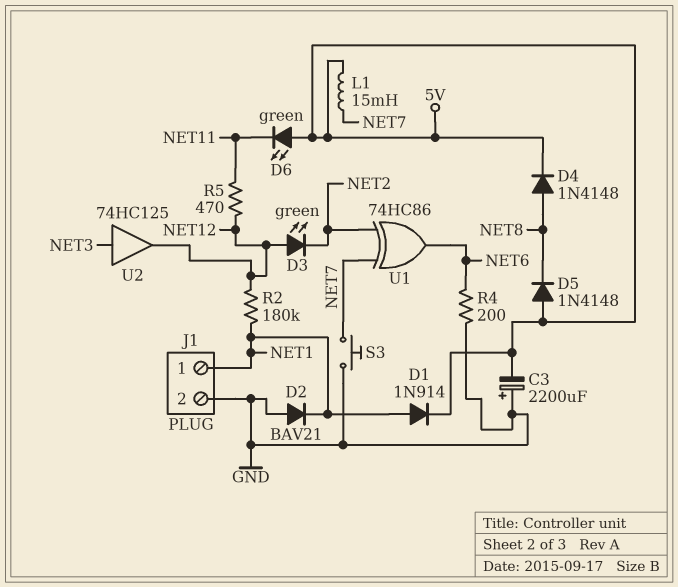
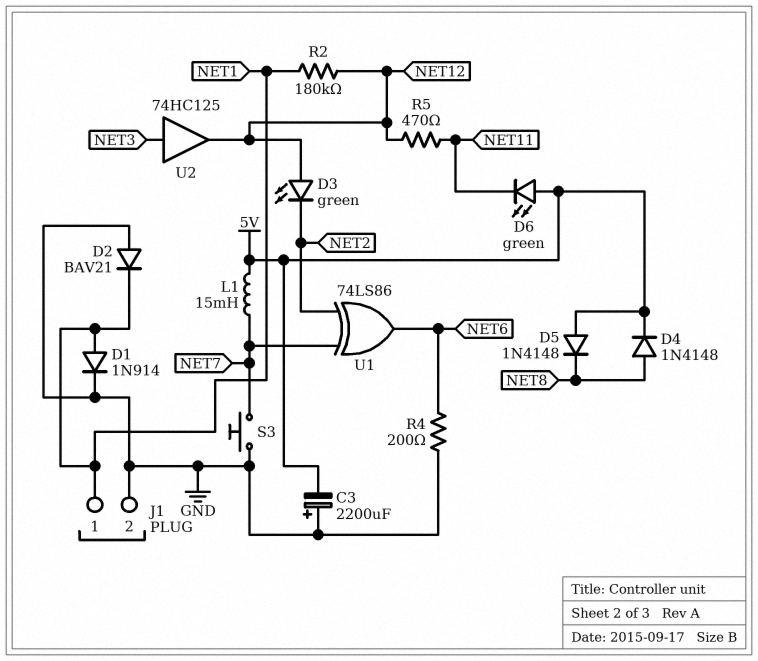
D1: diode 1N914 (A NET1, K 5V) -> diode 1N914 (A NET1, K GND)
U1: XOR 74HC86 (in NET2, in NET7, out NET6) -> XOR 74LS86 (in NET2, in NET7, out NET6)

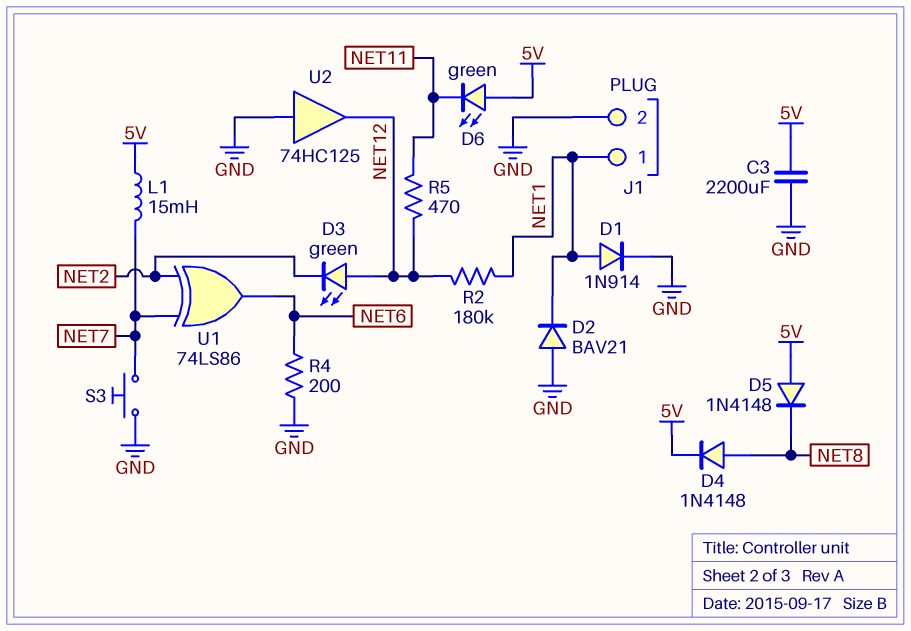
C3: 2200uF (plus GND, minus 5V) -> 2200uF (5V, GND)
U2: buffer 74HC125 (in NET3, out NET12) -> buffer 74HC125 (in GND, out NET12)

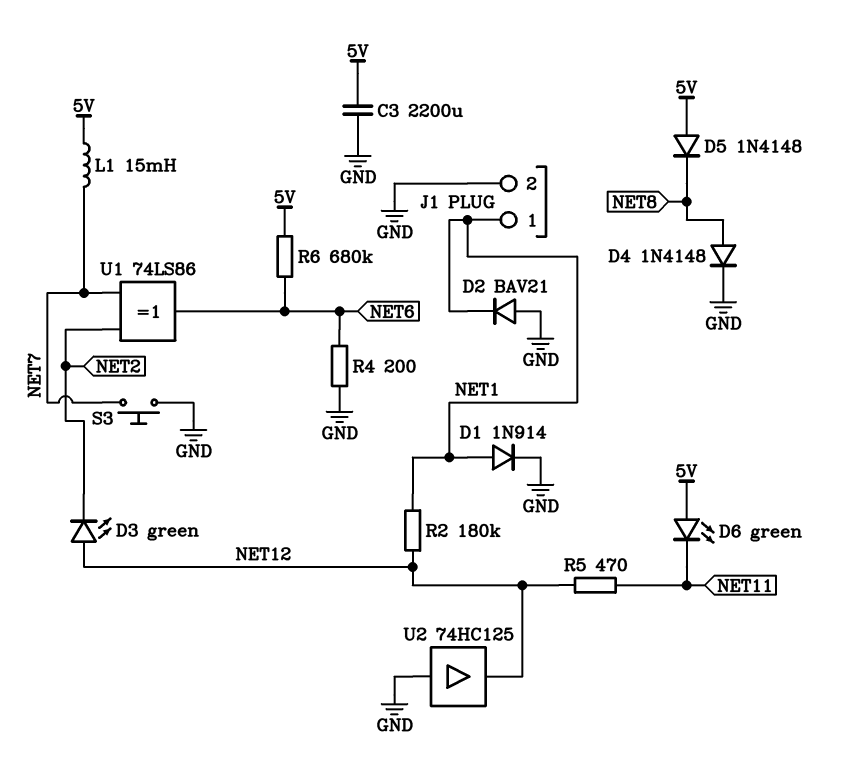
D4: diode 1N4148 (A NET8, K 5V) -> diode 1N4148 (A NET8, K GND)
R6: none -> 680k (5V, NET6)

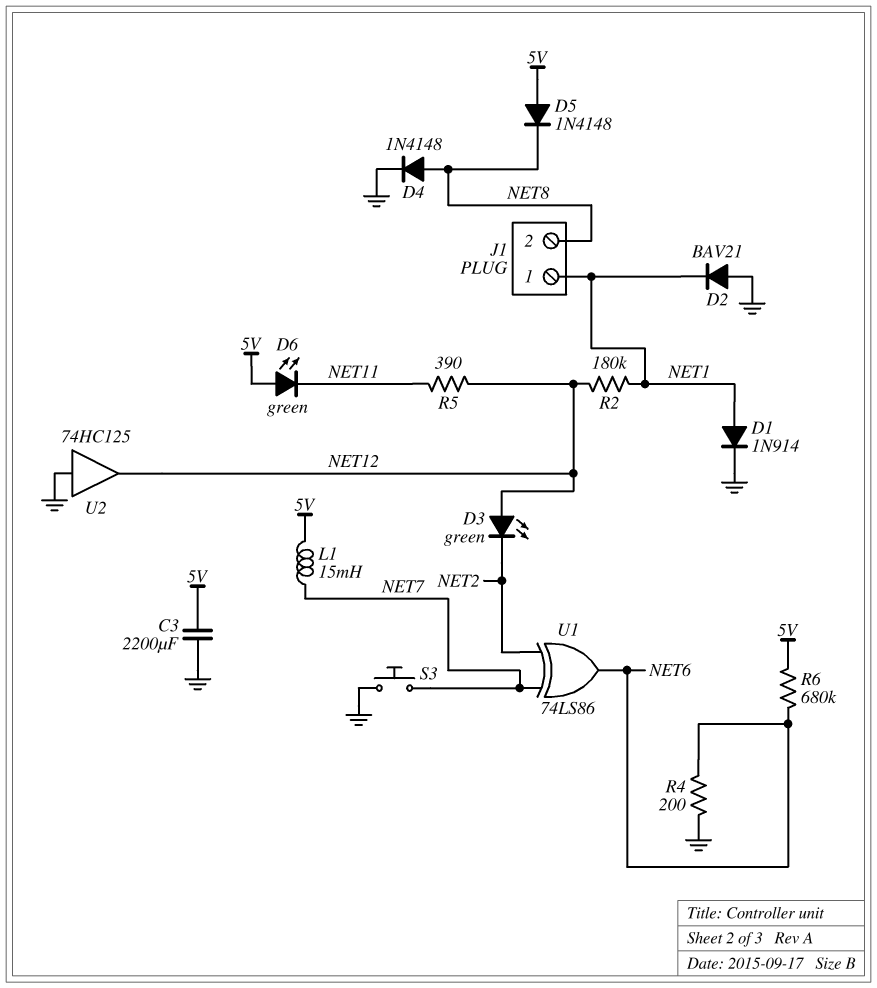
J1 pin 2: GND -> NET8
R5: 470 (NET11, NET12) -> 390 (NET11, NET12)

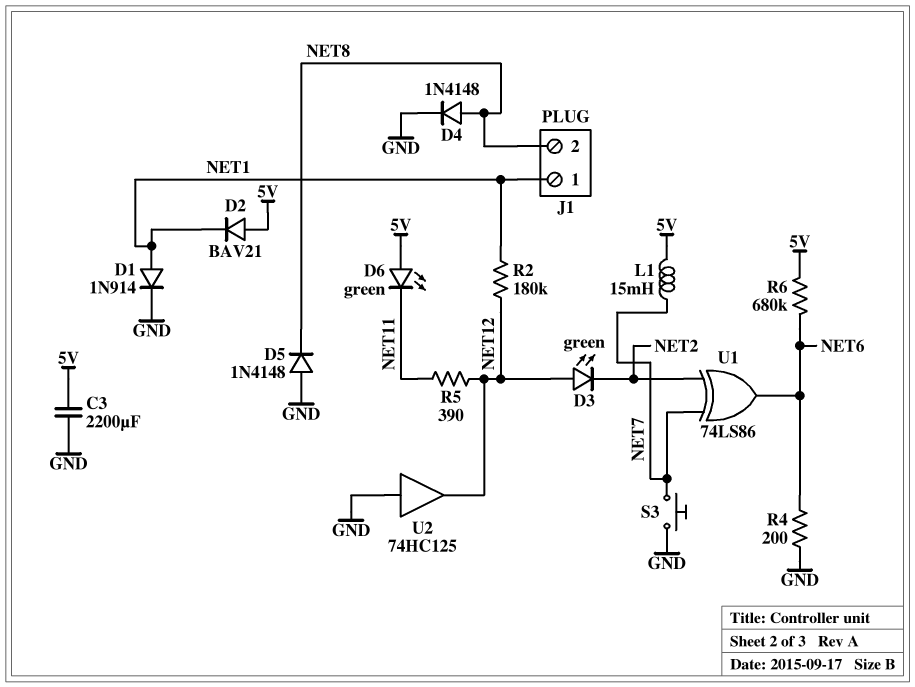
D2: diode BAV21 (A GND, K NET1) -> diode BAV21 (A 5V, K NET1)
D5: diode 1N4148 (A 5V, K NET8) -> diode 1N4148 (A GND, K NET8)

